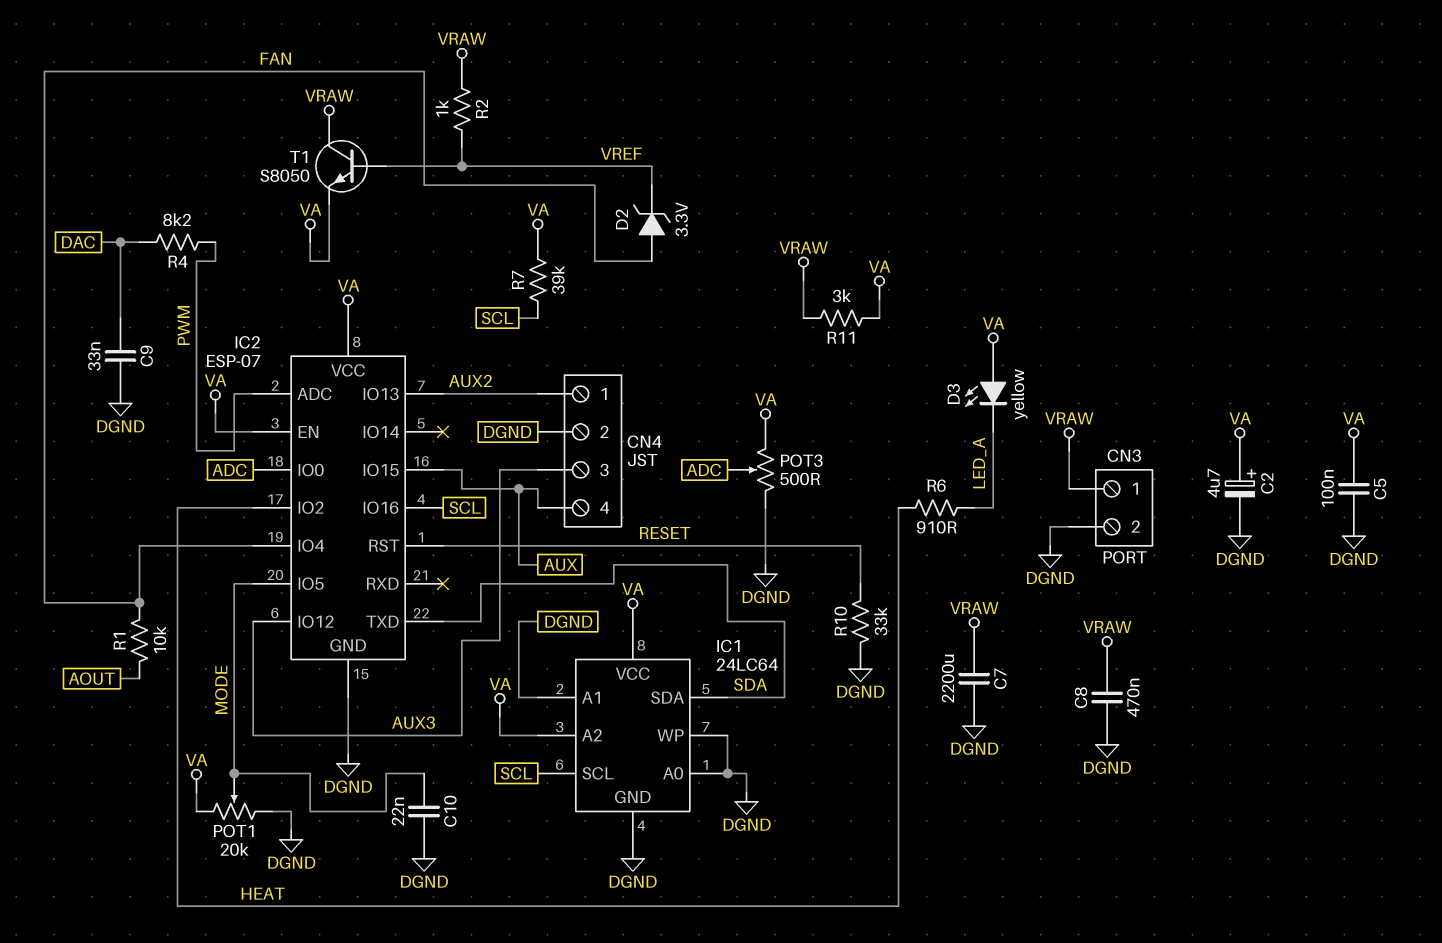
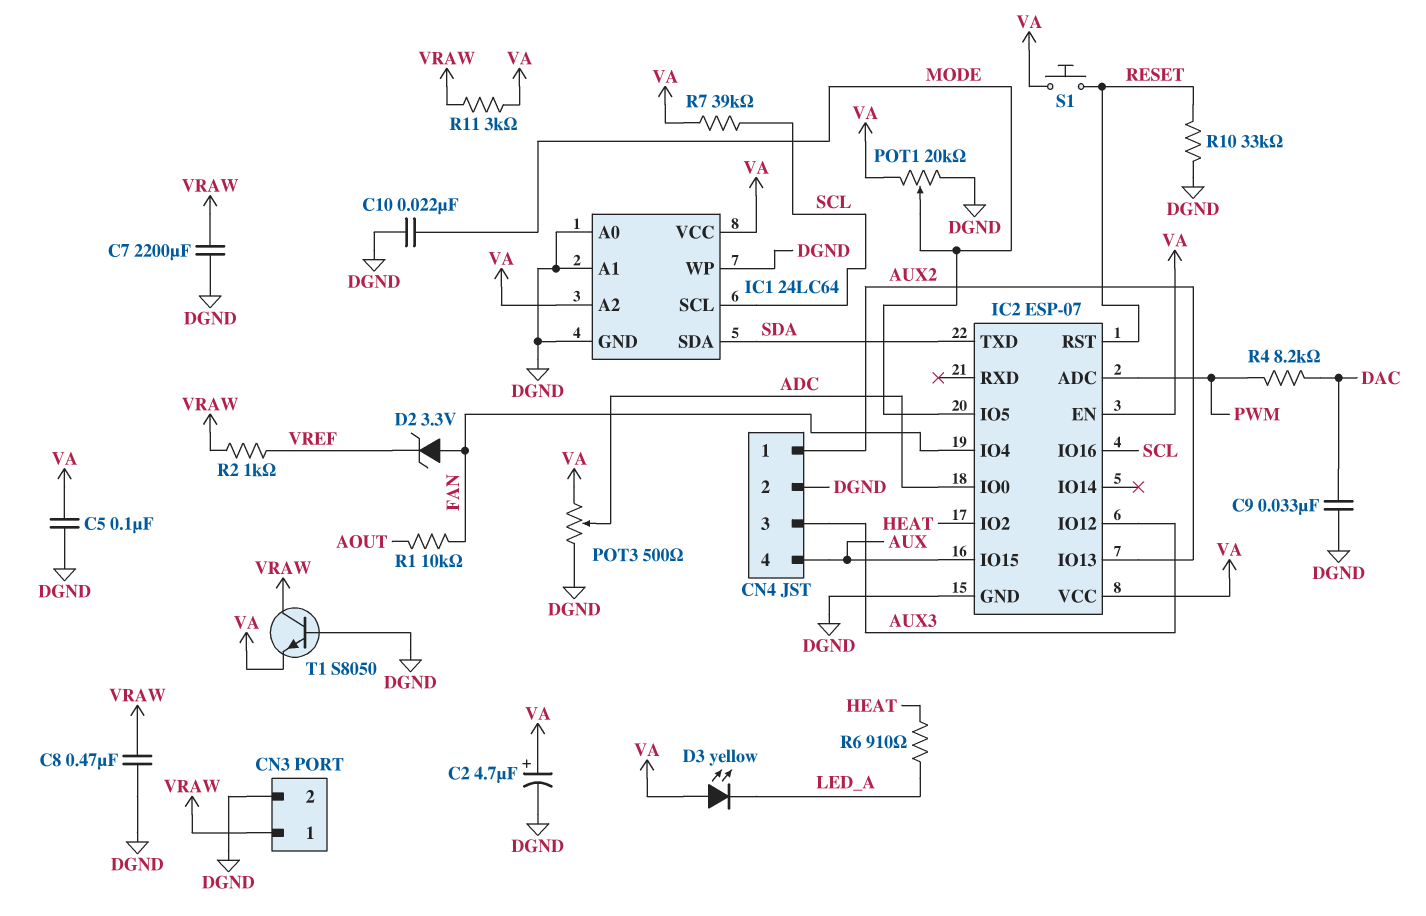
S1: none -> button (RESET, VA)
T1: NPN S8050 (B VREF, C VRAW, E VA) -> NPN S8050 (B DGND, C VRAW, E VA)

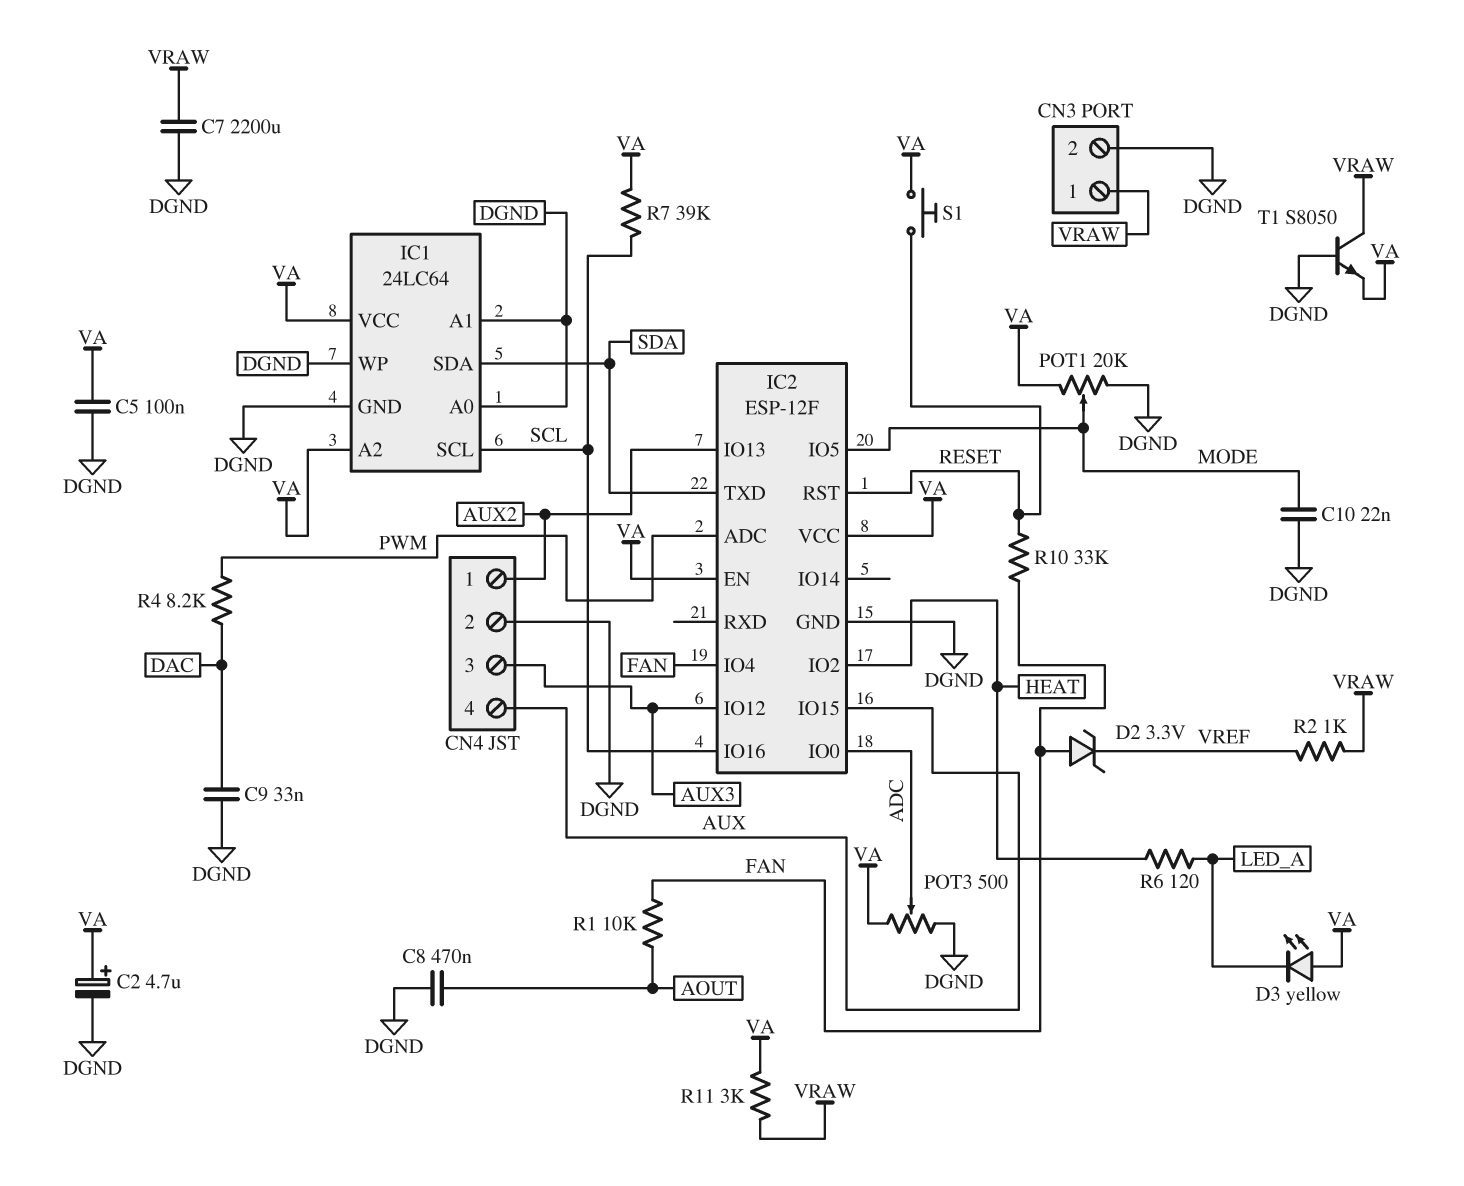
C8: 470nF (DGND, VRAW) -> 470nF (AOUT, DGND)
IC2: ESP-07 -> ESP-12F
R6: 910 (HEAT, LED_A) -> 120 (HEAT, LED_A)
R10: 33k (DGND, RESET) -> 33k (FAN, RESET)

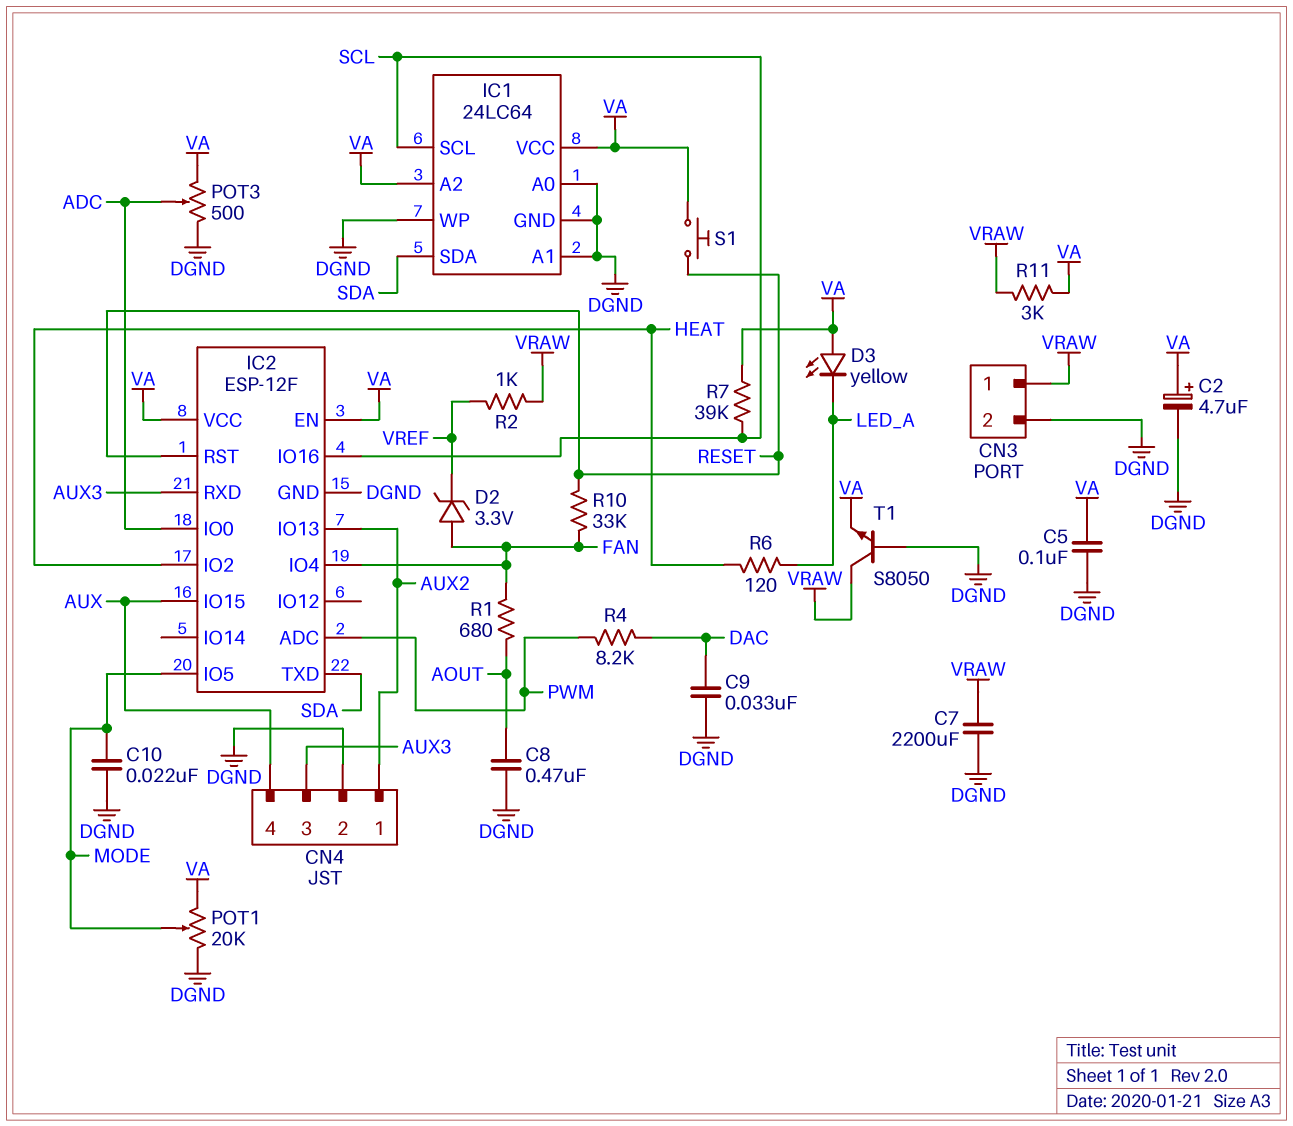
IC2 pin IO12: AUX3 -> none
IC2 pin RXD: none -> AUX3
R1: 10k (AOUT, FAN) -> 680 (AOUT, FAN)

